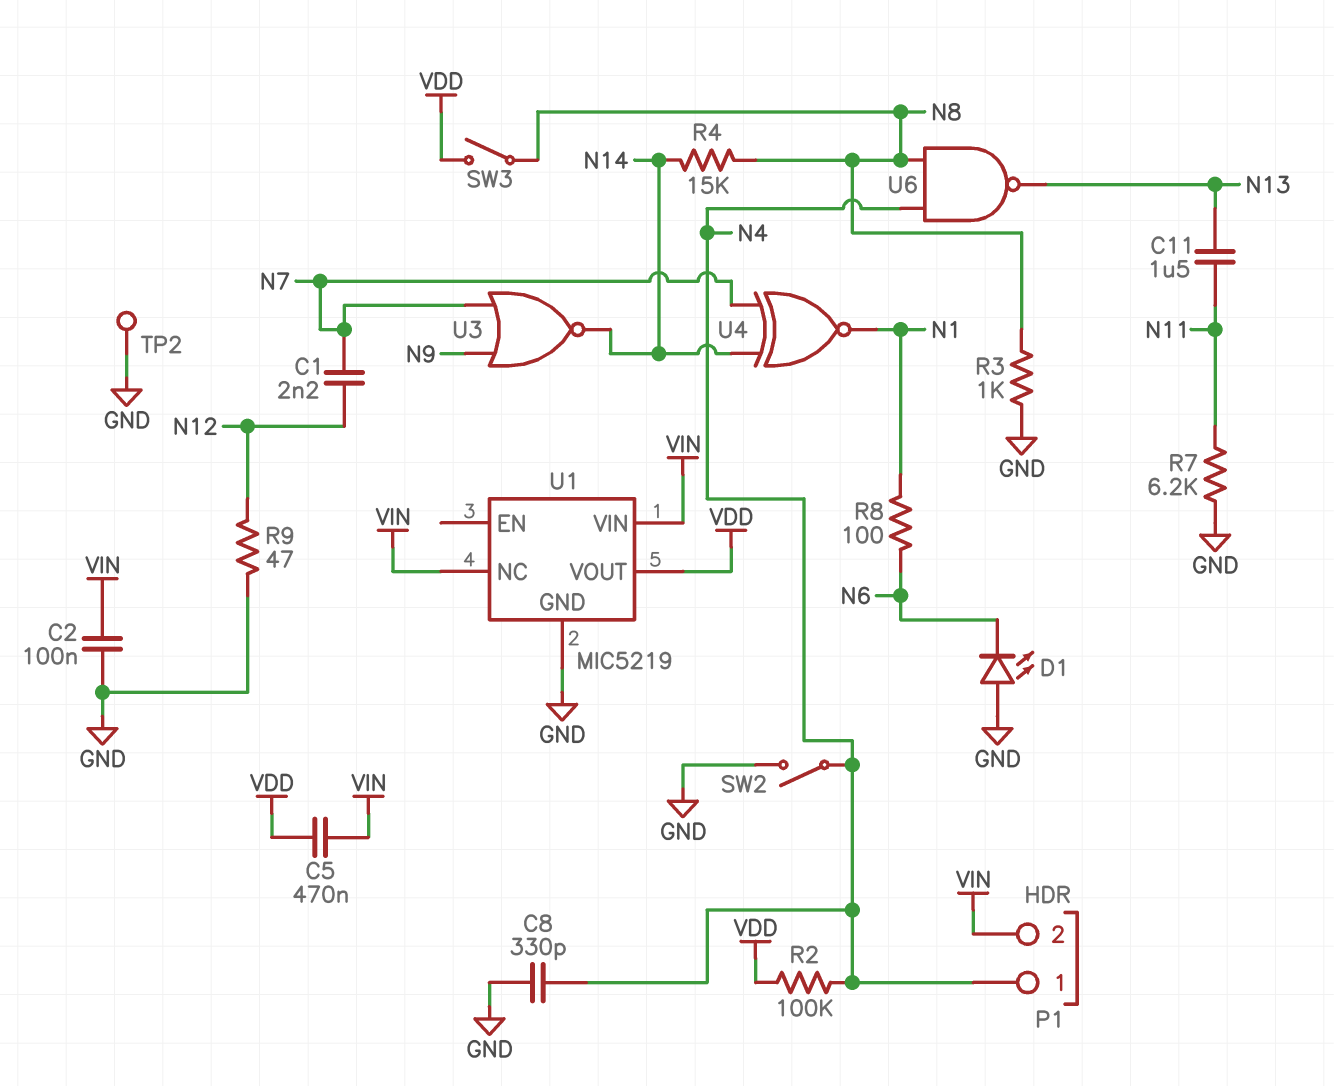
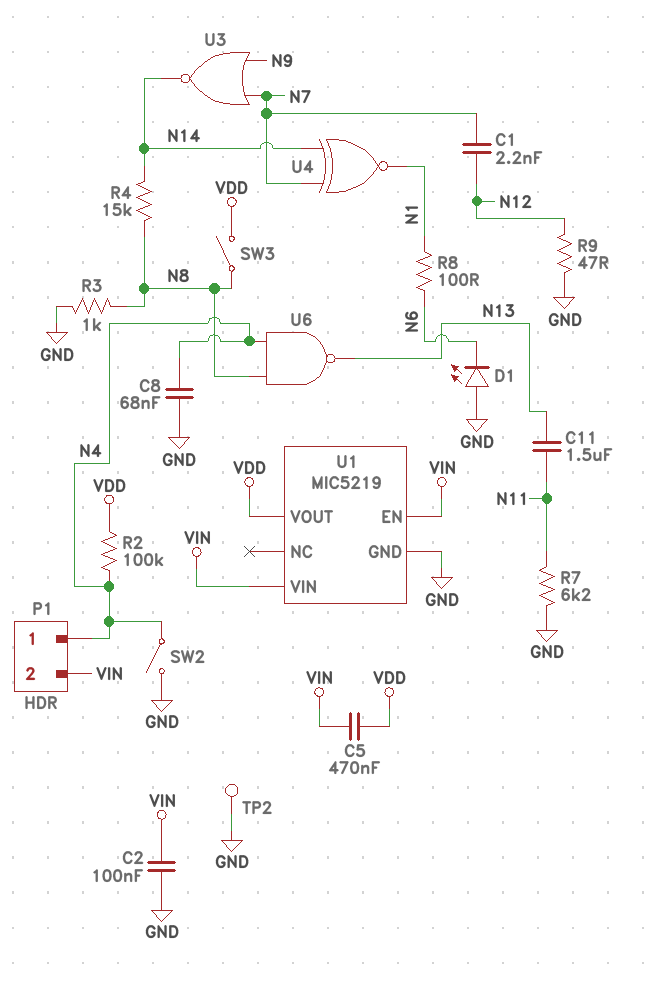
C8: 330pF (GND, N4) -> 68nF (GND, N4)
U1 pin EN: none -> VIN
U1 pin NC: VIN -> none

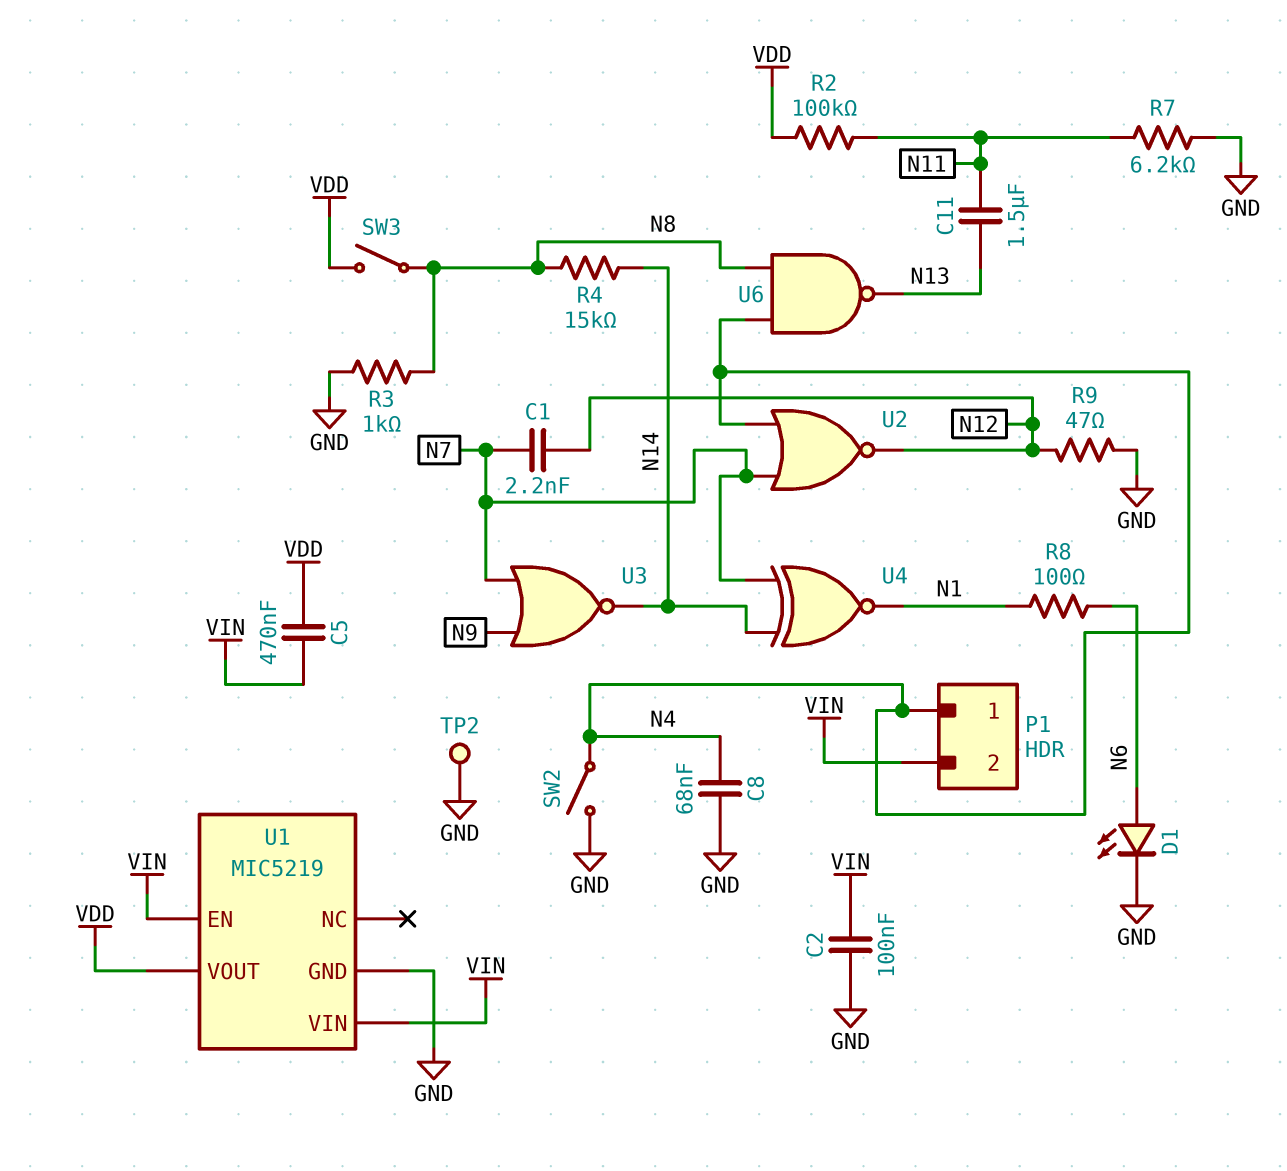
D1: LED (A GND, K N6) -> LED (A N6, K GND)
R2: 100k (N4, VDD) -> 100k (N11, VDD)
U2: none -> NOR (in N4, in N7, out N12)

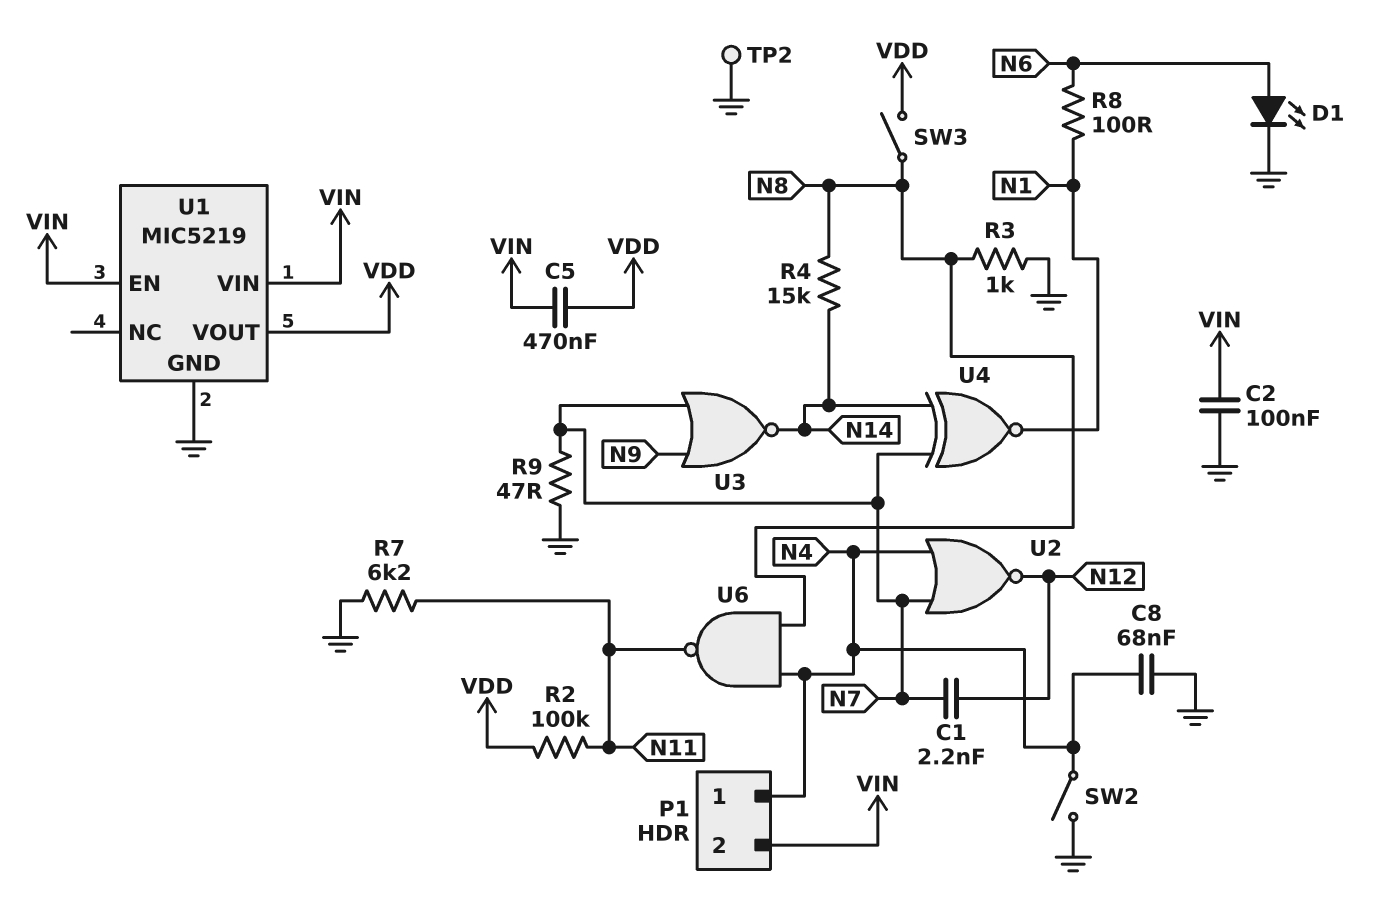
C11: 1.5uF (N11, N13) -> none
R9: 47 (GND, N12) -> 47 (GND, N7)
U6: NAND (in N4, in N8, out N13) -> NAND (in N4, in N8, out N11)

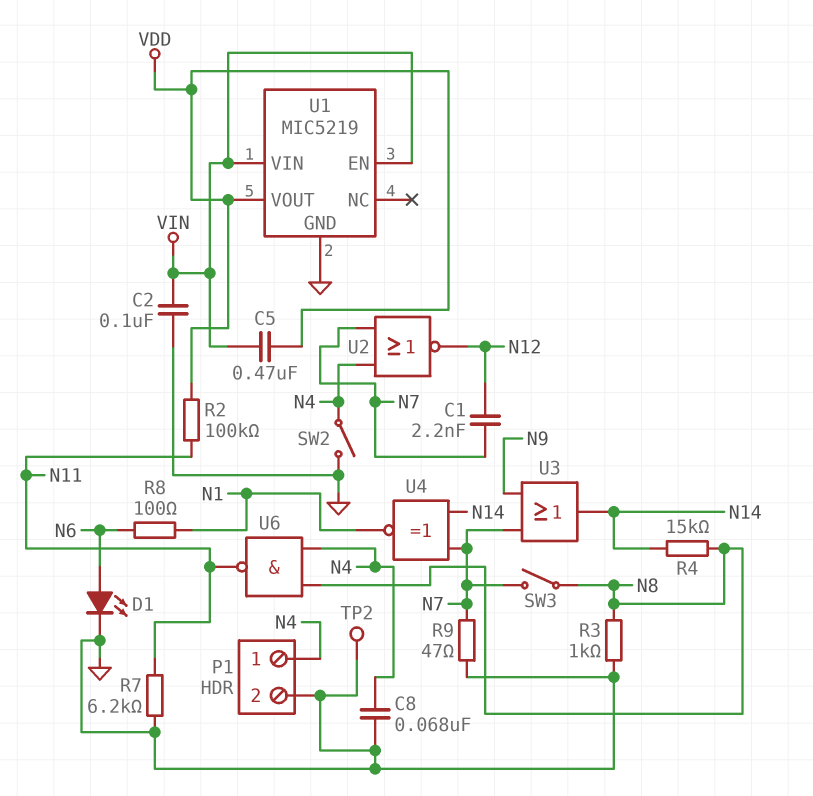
P1 pin 2: VIN -> GND
SW3: switch (N8, VDD) -> switch (N7, N8)
U3: NOR (in N7, in N9, out N14) -> OR (in N7, in N9, out N14)

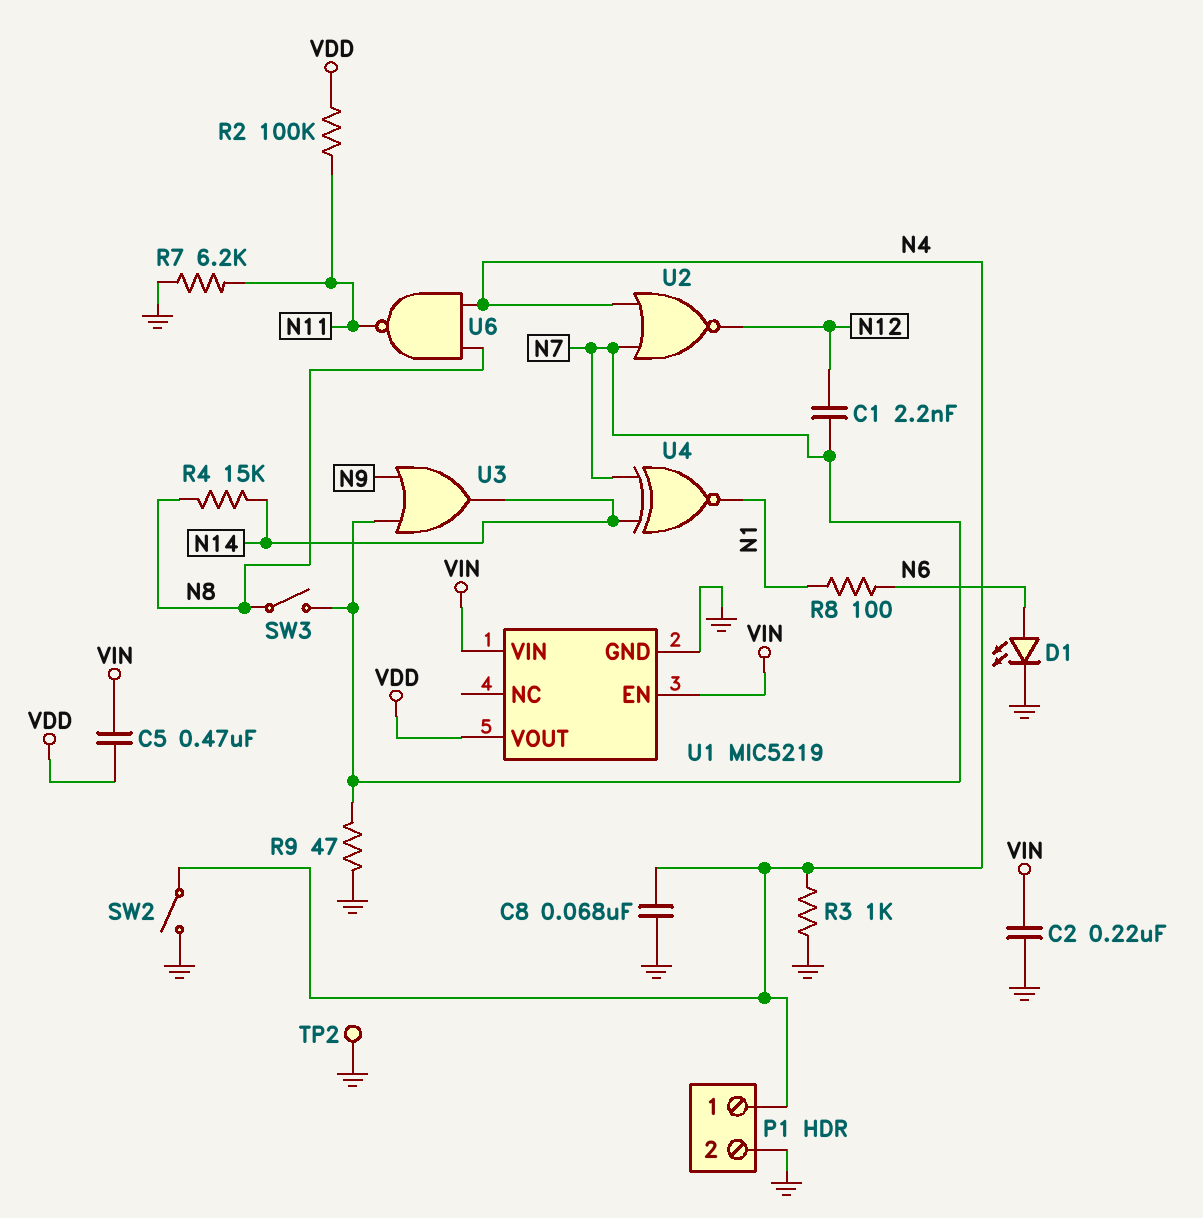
C2: 100nF (GND, VIN) -> 220nF (GND, VIN)
R3: 1k (GND, N8) -> 1k (GND, N4)

